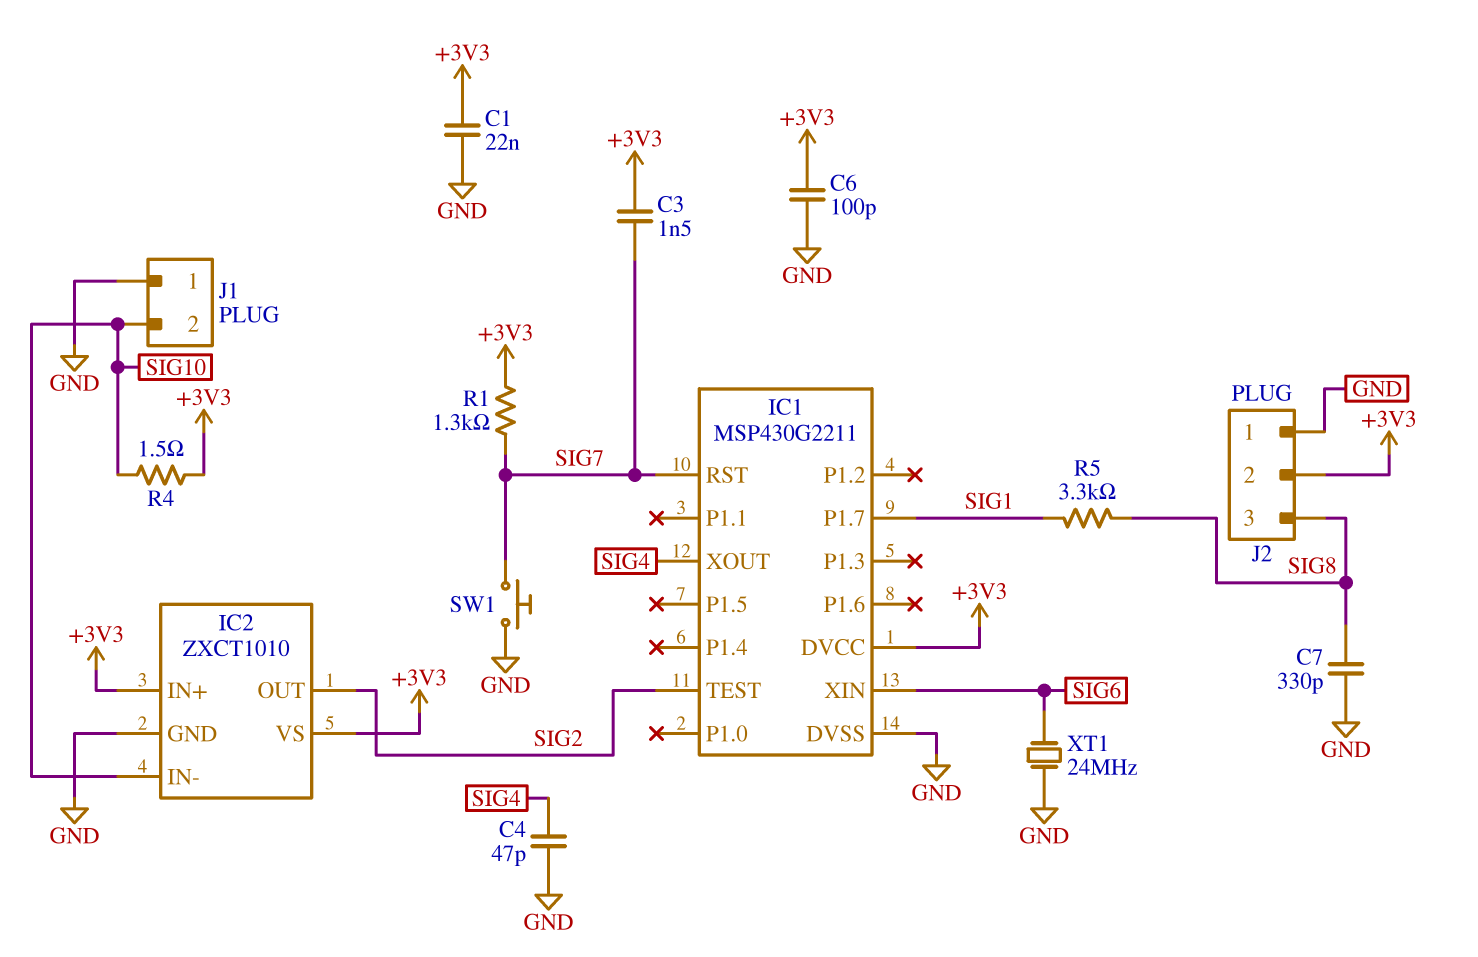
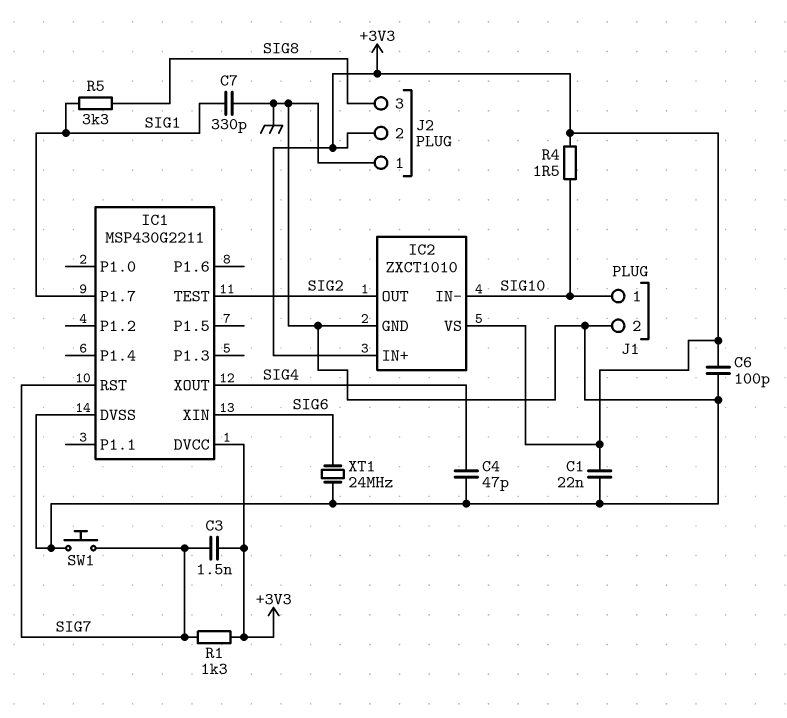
C7: 330pF (GND, SIG8) -> 330pF (GND, SIG1)
J1 pin 1: GND -> SIG10
J1 pin 2: SIG10 -> GND

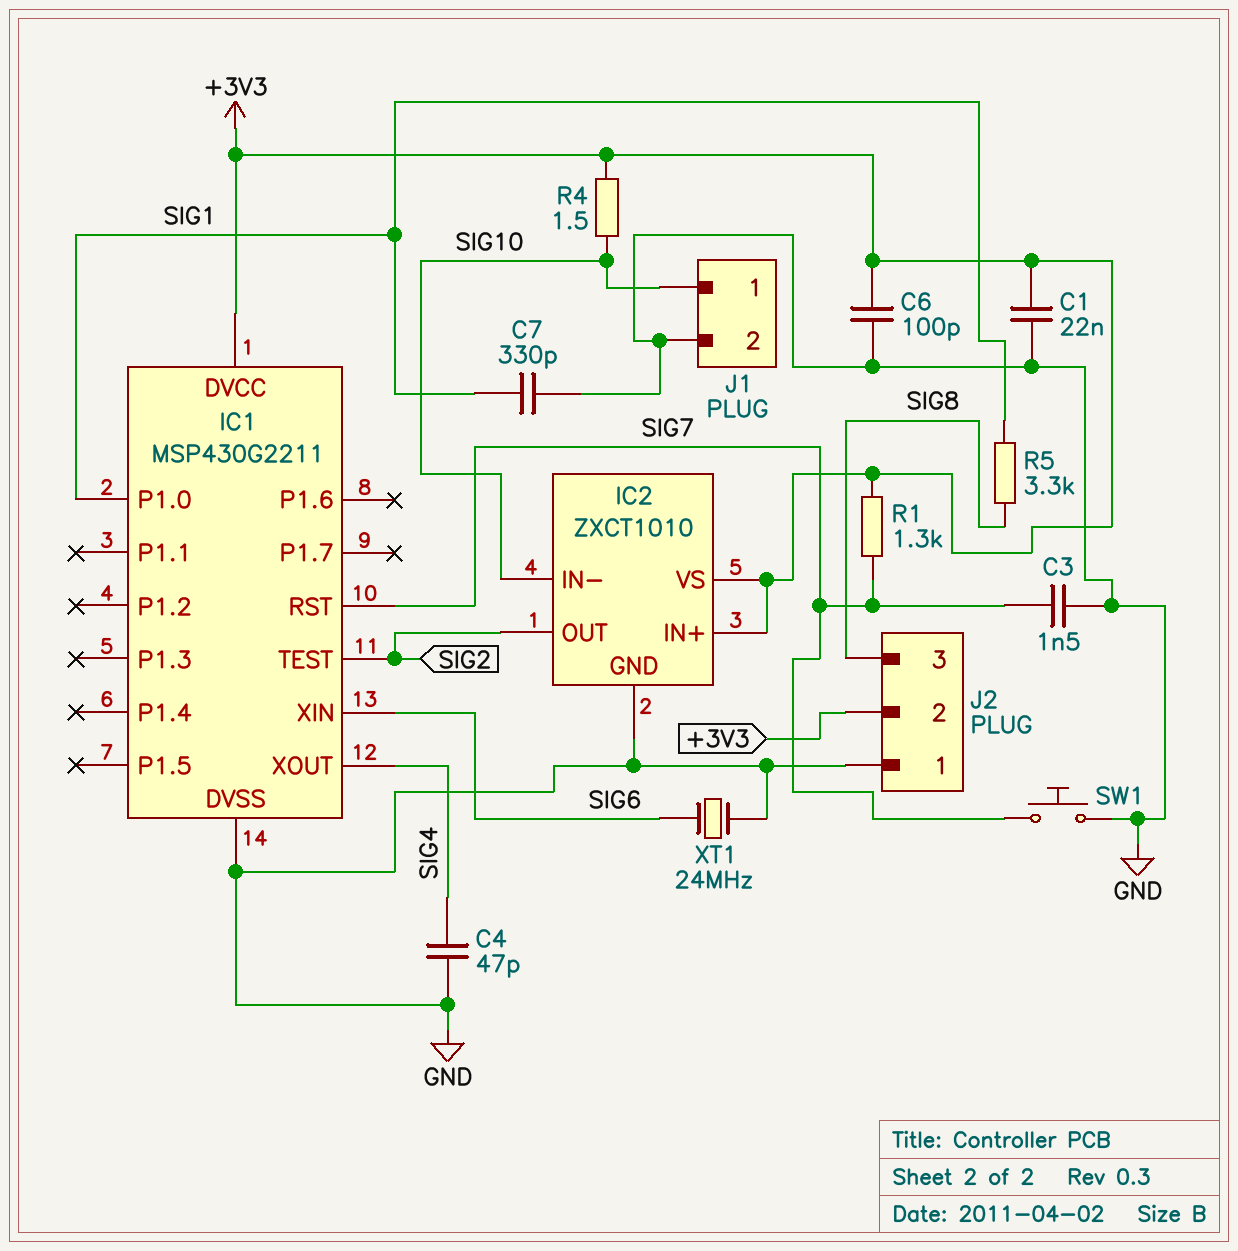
C3: 1.5nF (+3V3, SIG7) -> 1.5nF (GND, SIG7)
IC1 pin P1.0: none -> SIG1
IC1 pin P1.7: SIG1 -> none

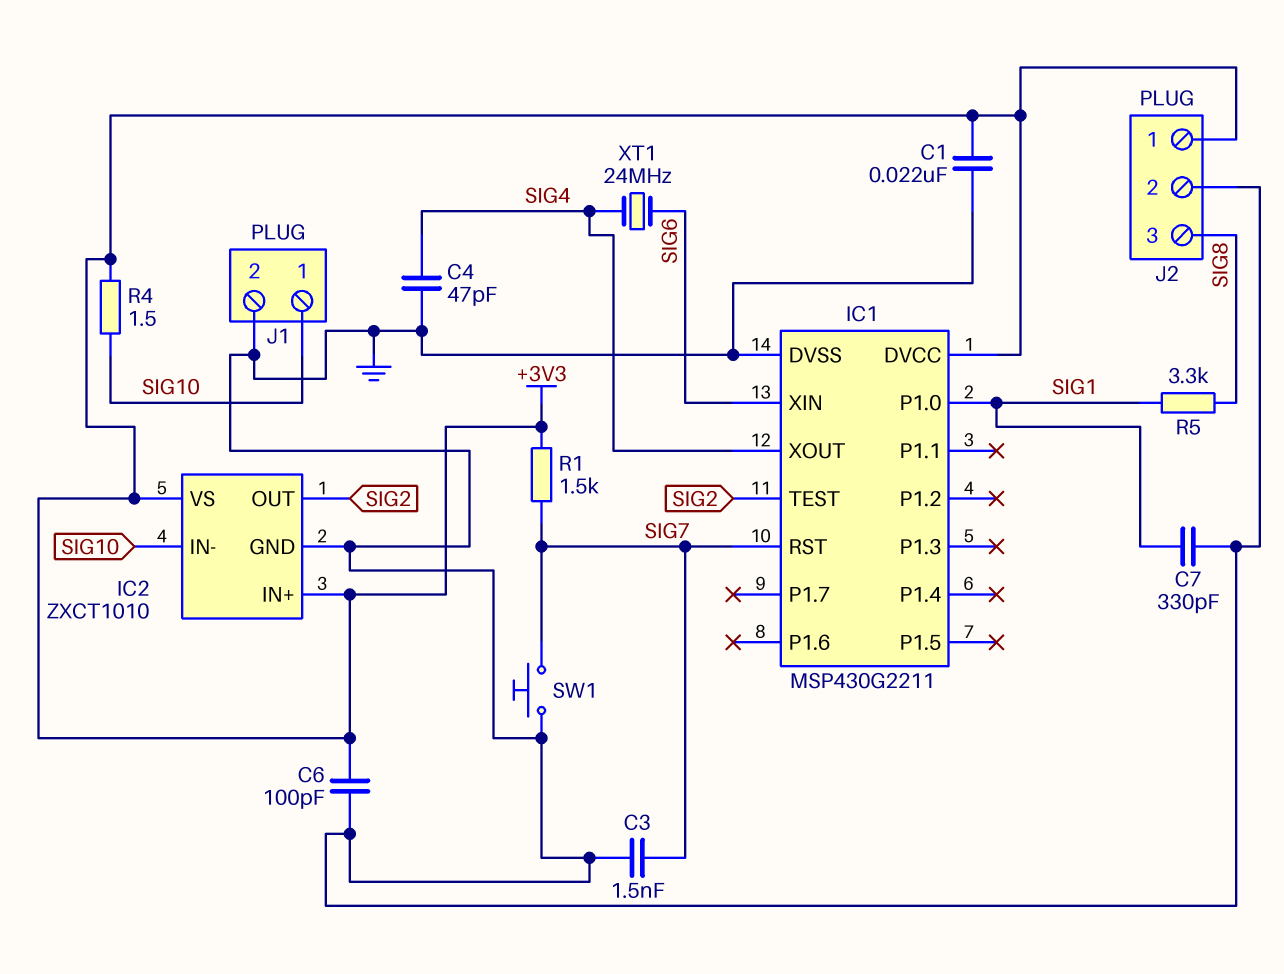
J2 pin 1: GND -> +3V3
J2 pin 2: +3V3 -> GND
R1: 1.3k (+3V3, SIG7) -> 1.5k (+3V3, SIG7)
XT1: 24MHz (GND, SIG6) -> 24MHz (SIG4, SIG6)

